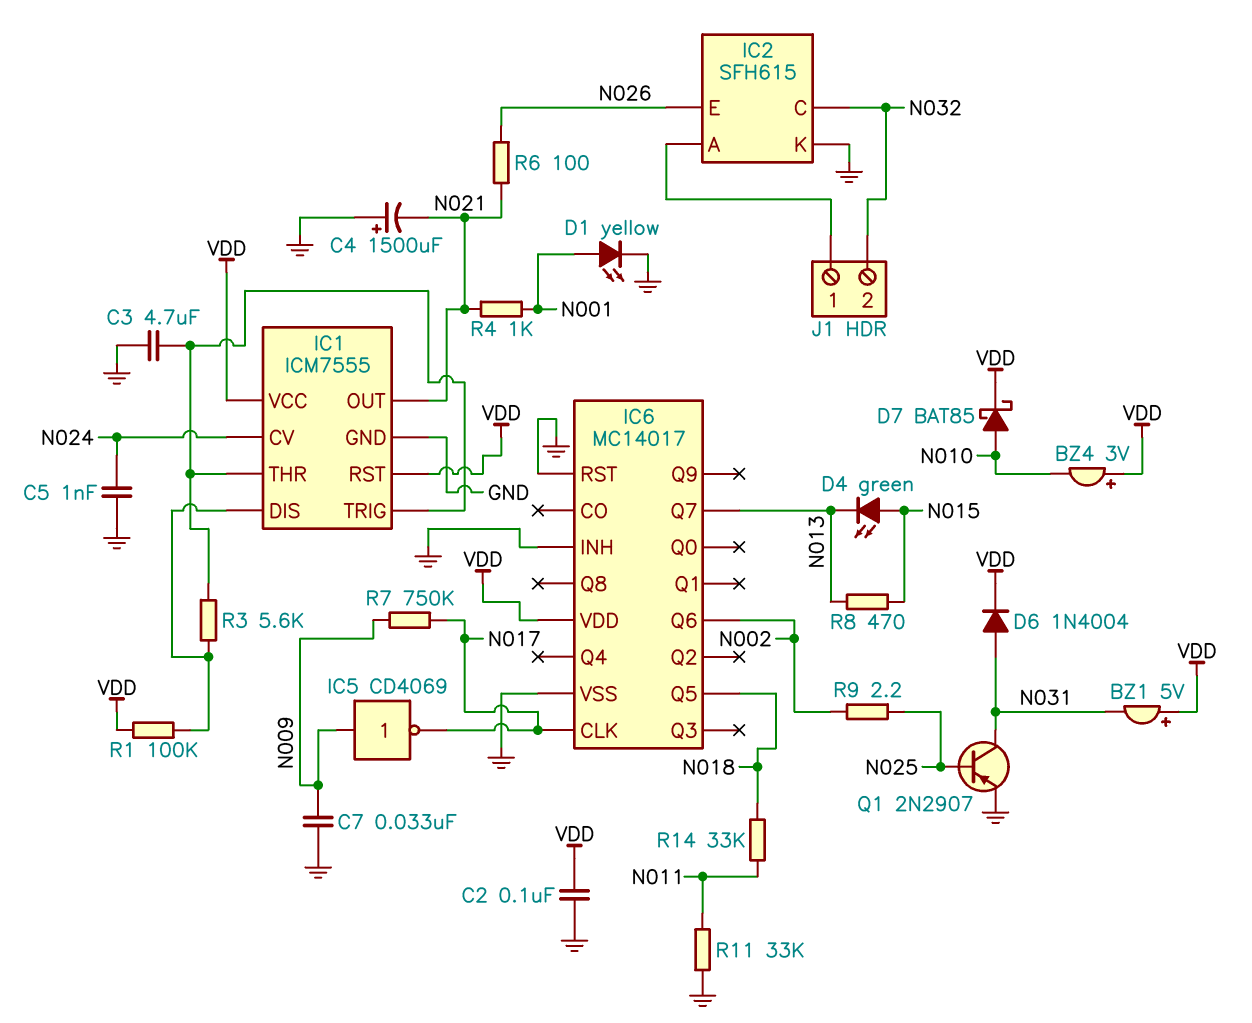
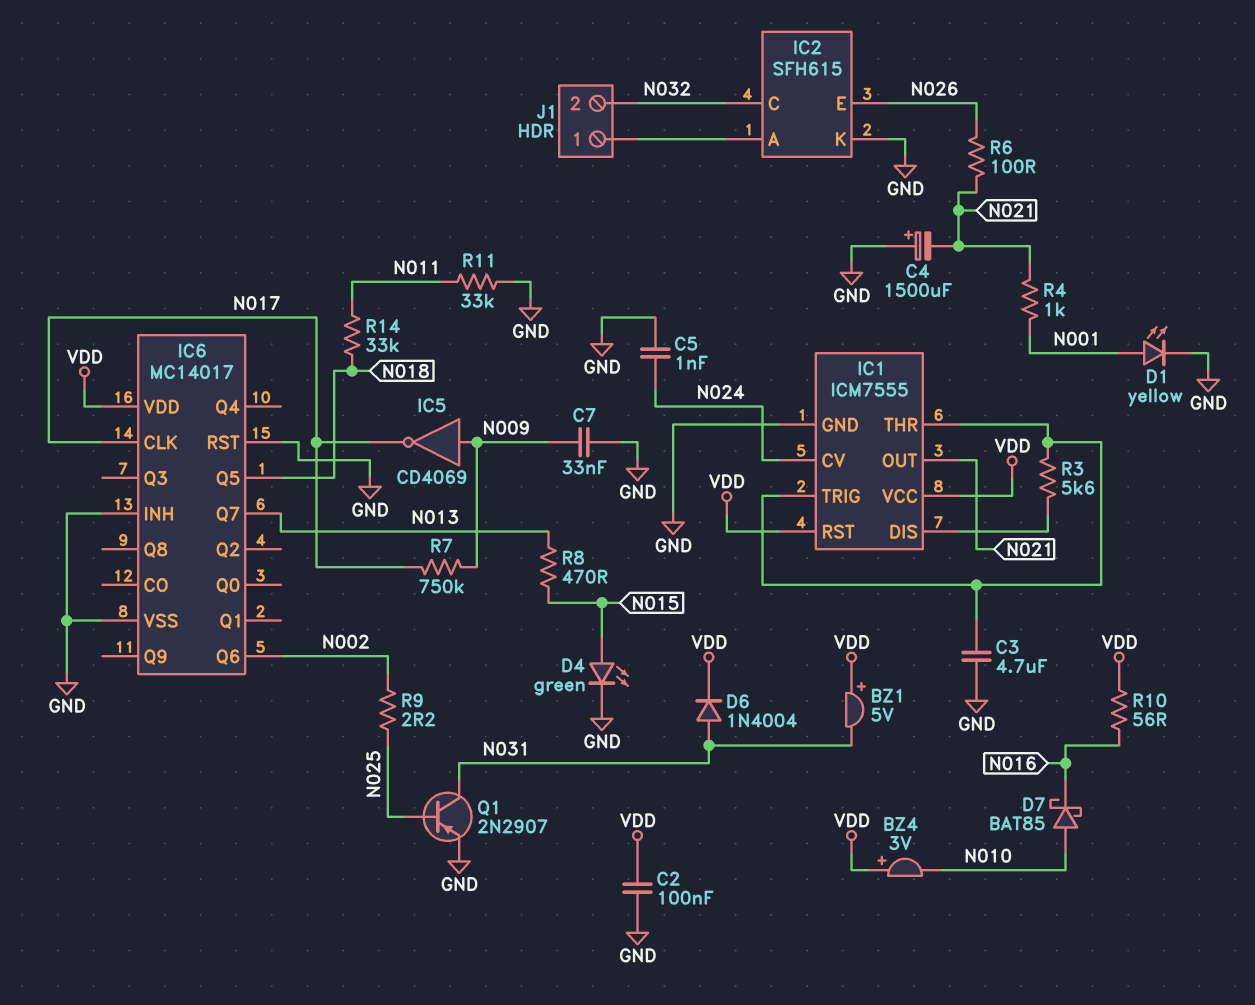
D4: LED green (A N015, K N013) -> LED green (A N015, K GND)
D7: schottky BAT85 (A N010, K VDD) -> schottky BAT85 (A N010, K N016)
R1: 100k (IC1/DIS, VDD) -> none
R10: none -> 56 (N016, VDD)

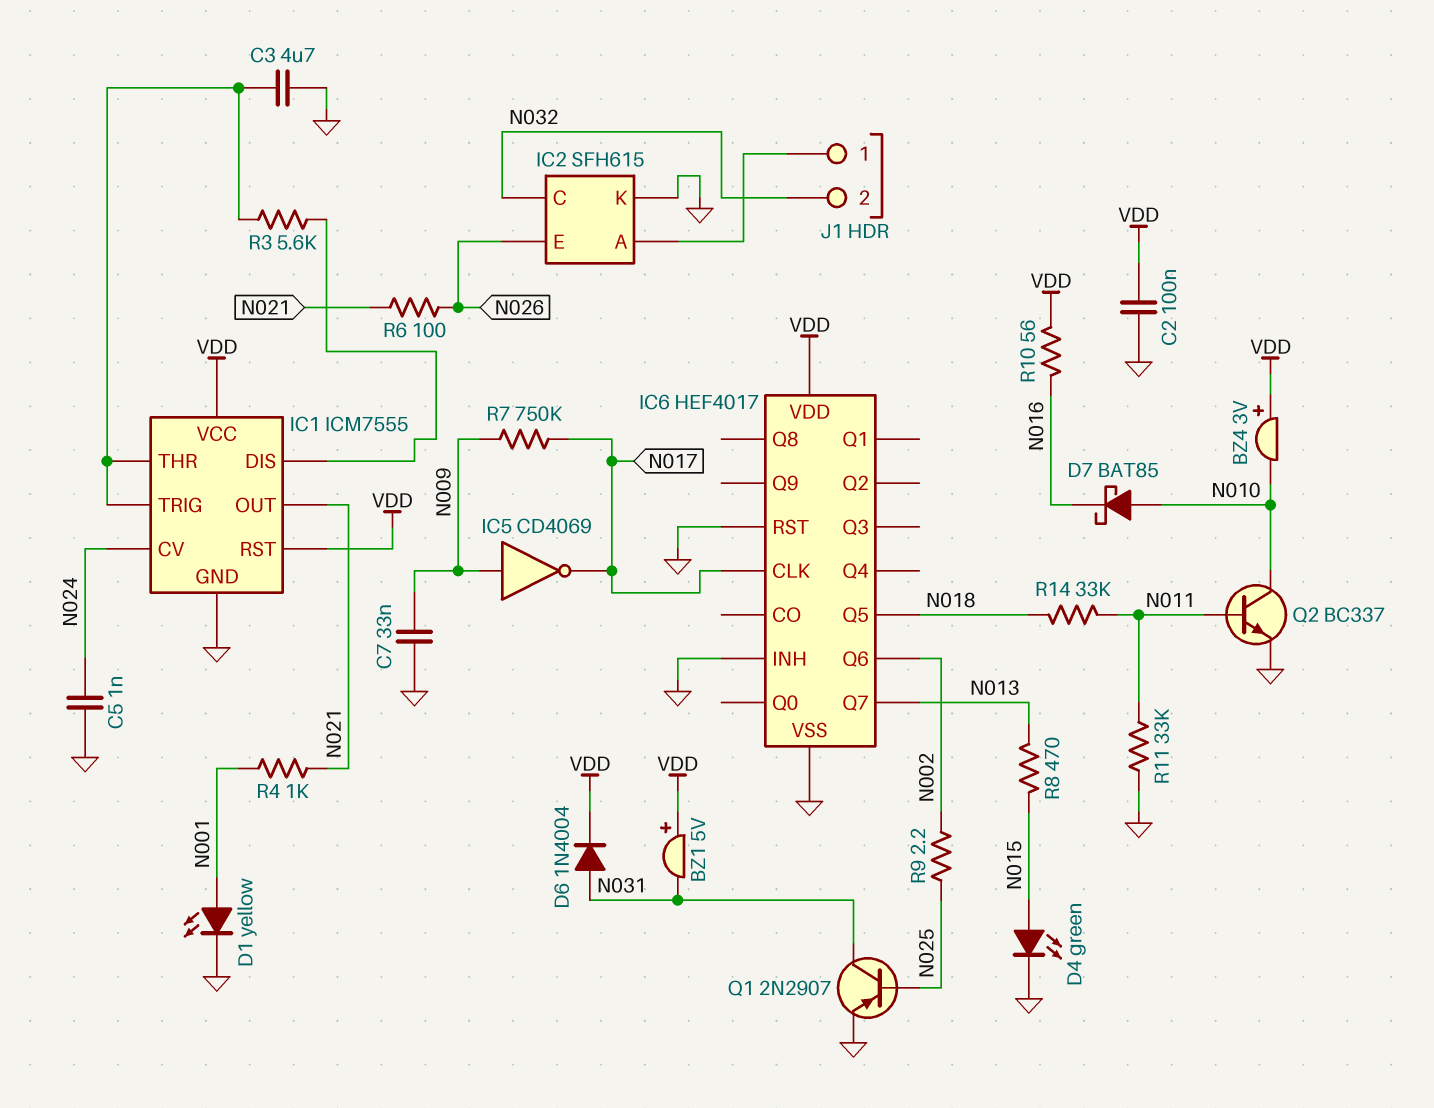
C4: 1500uF (plus GND, minus N021) -> none
IC6: MC14017 -> HEF4017
Q2: none -> NPN BC337 (B N011, C N010, E GND)

